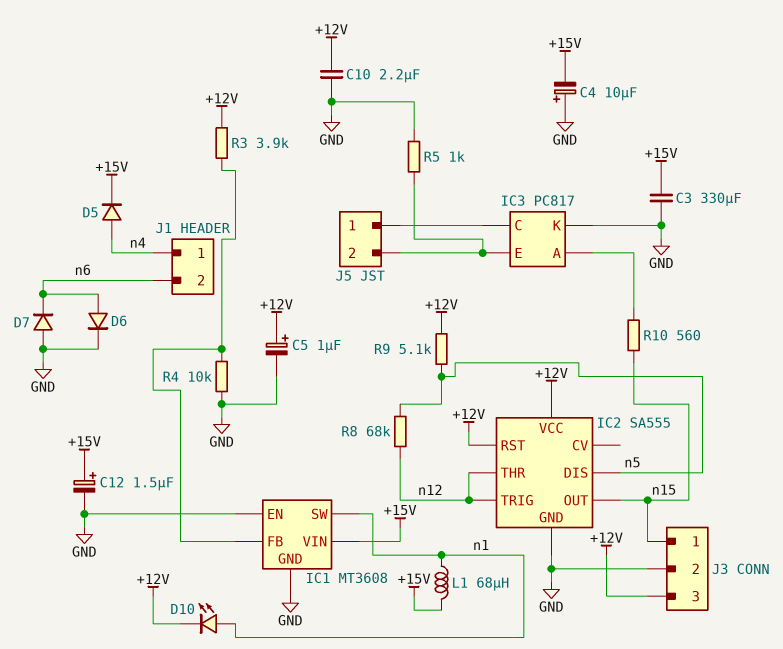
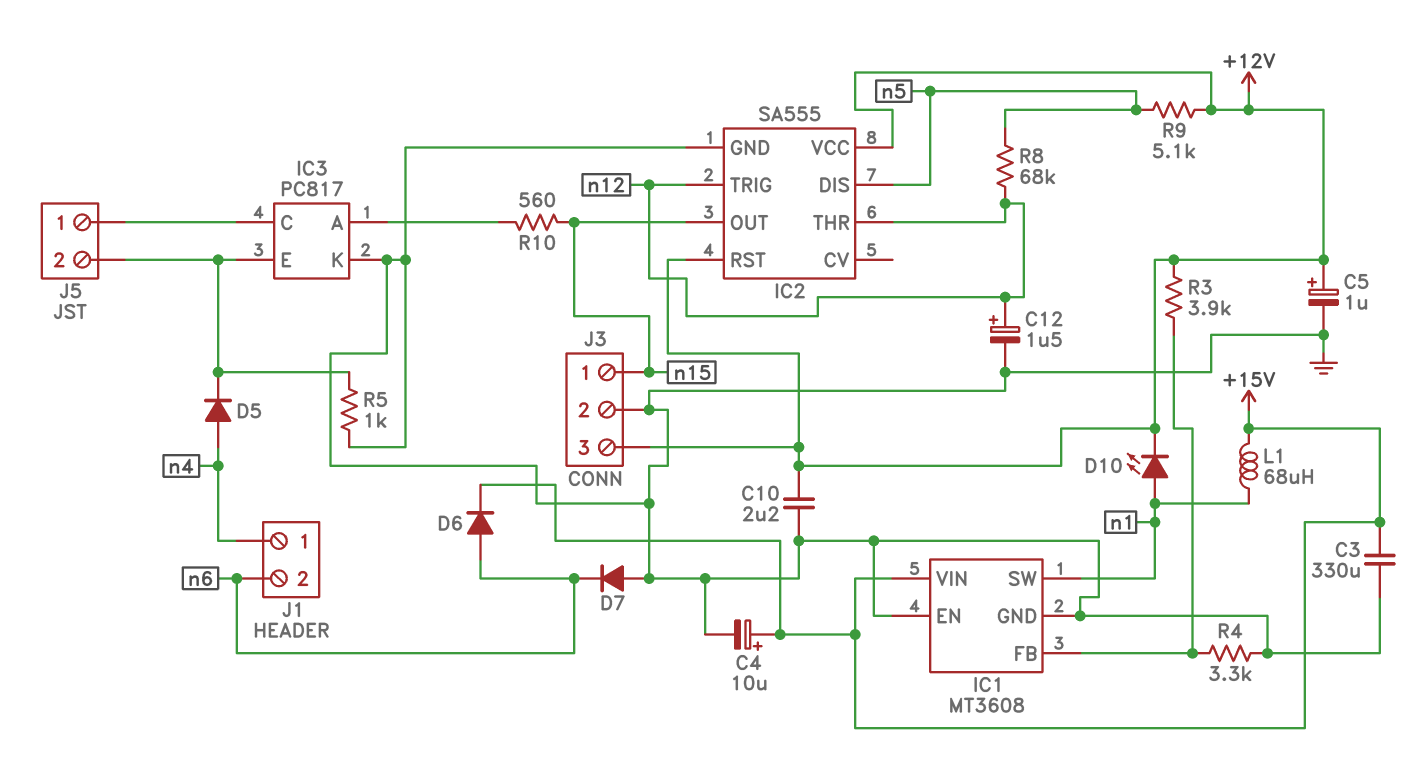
C4: 10uF (plus GND, minus +15V) -> 10uF (plus +15V, minus GND)
C12: 1.5uF (plus +15V, minus GND) -> 1.5uF (plus n12, minus GND)
D5: diode (A n4, K +15V) -> diode (A n4, K IC3/E)
D6: diode (A n6, K GND) -> diode (A n6, K +15V)
R4: 10k (GND, IC1/FB) -> 3.3k (GND, IC1/FB)

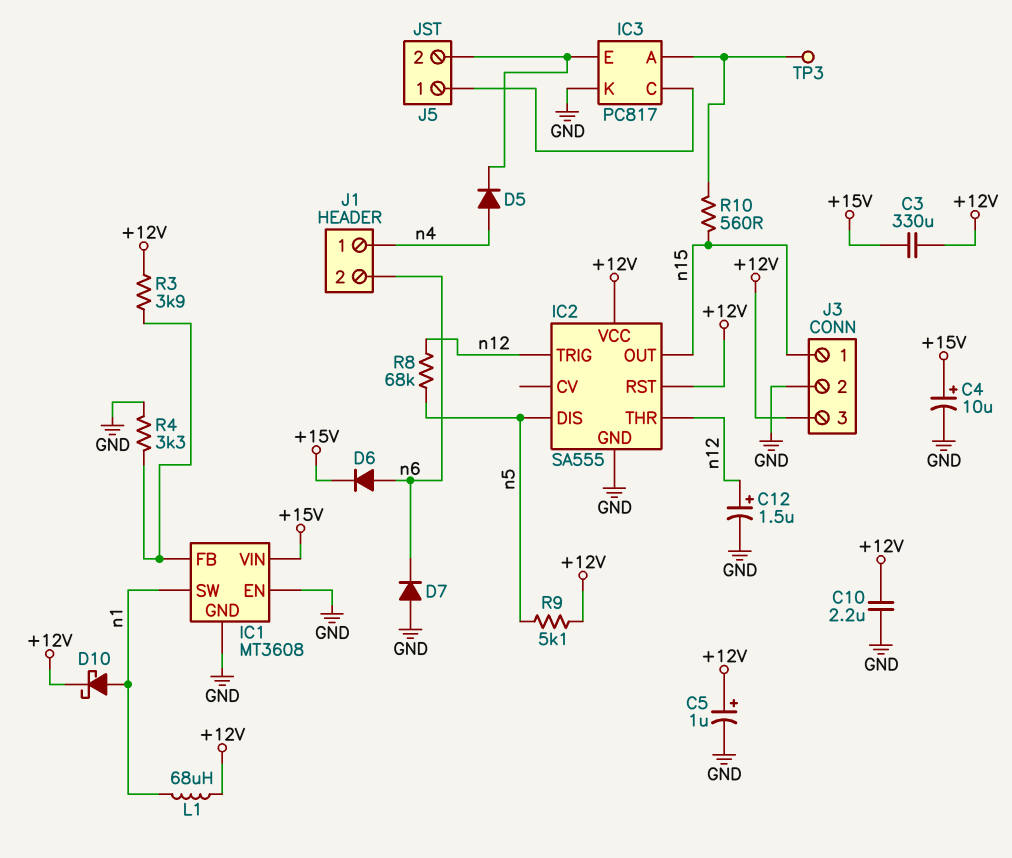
C3: 330uF (+15V, GND) -> 330uF (+12V, +15V)
D10: LED (A n1, K +12V) -> schottky (A n1, K +12V)
L1: 68uH (+15V, n1) -> 68uH (+12V, n1)
R5: 1k (GND, IC3/E) -> none
TP3: none -> test point (IC3/A)

